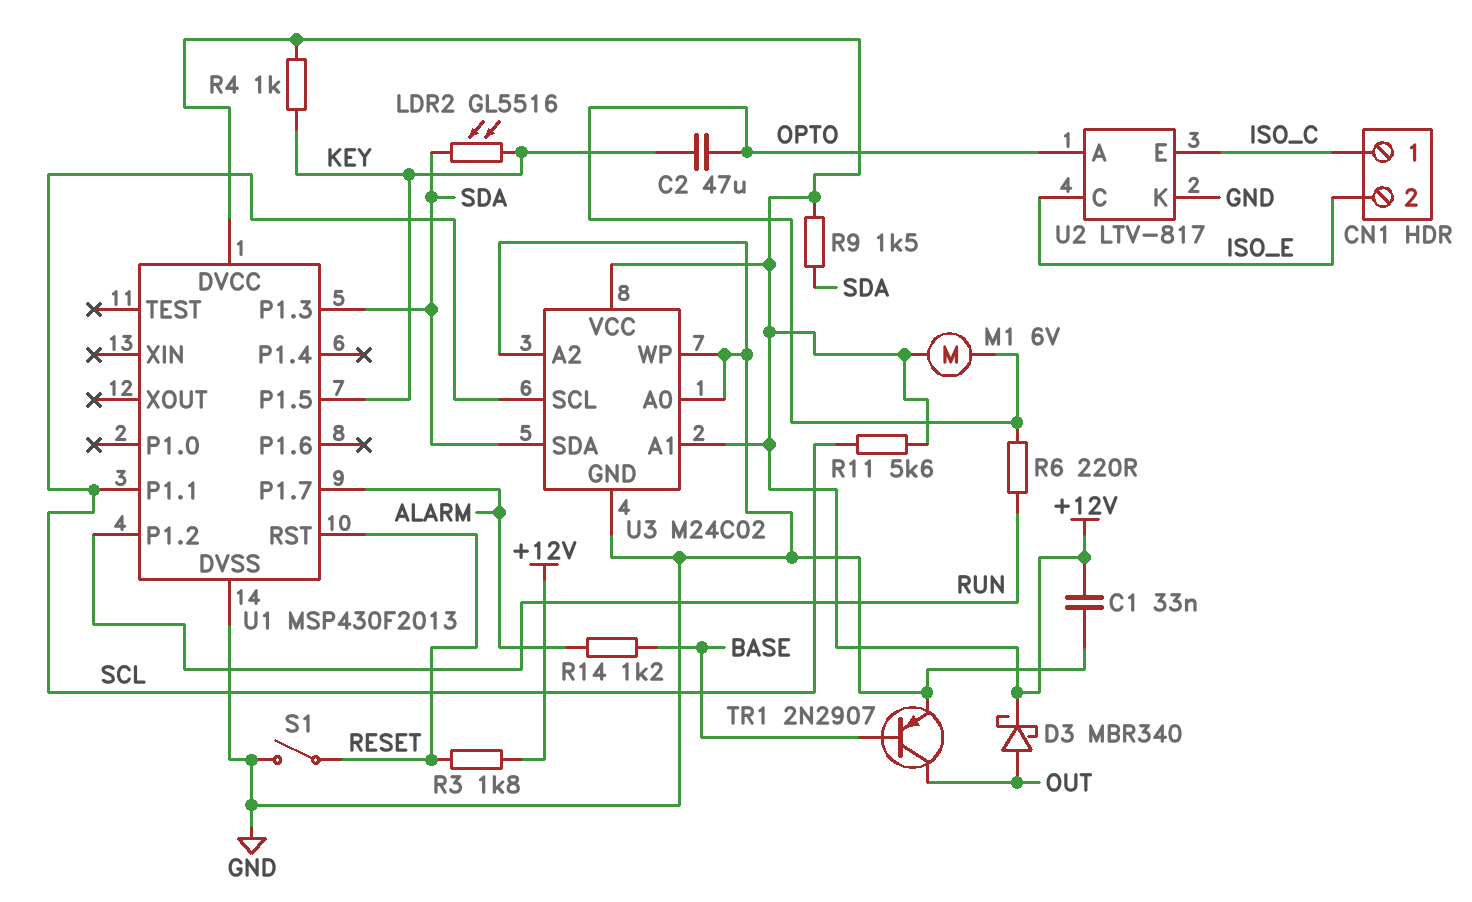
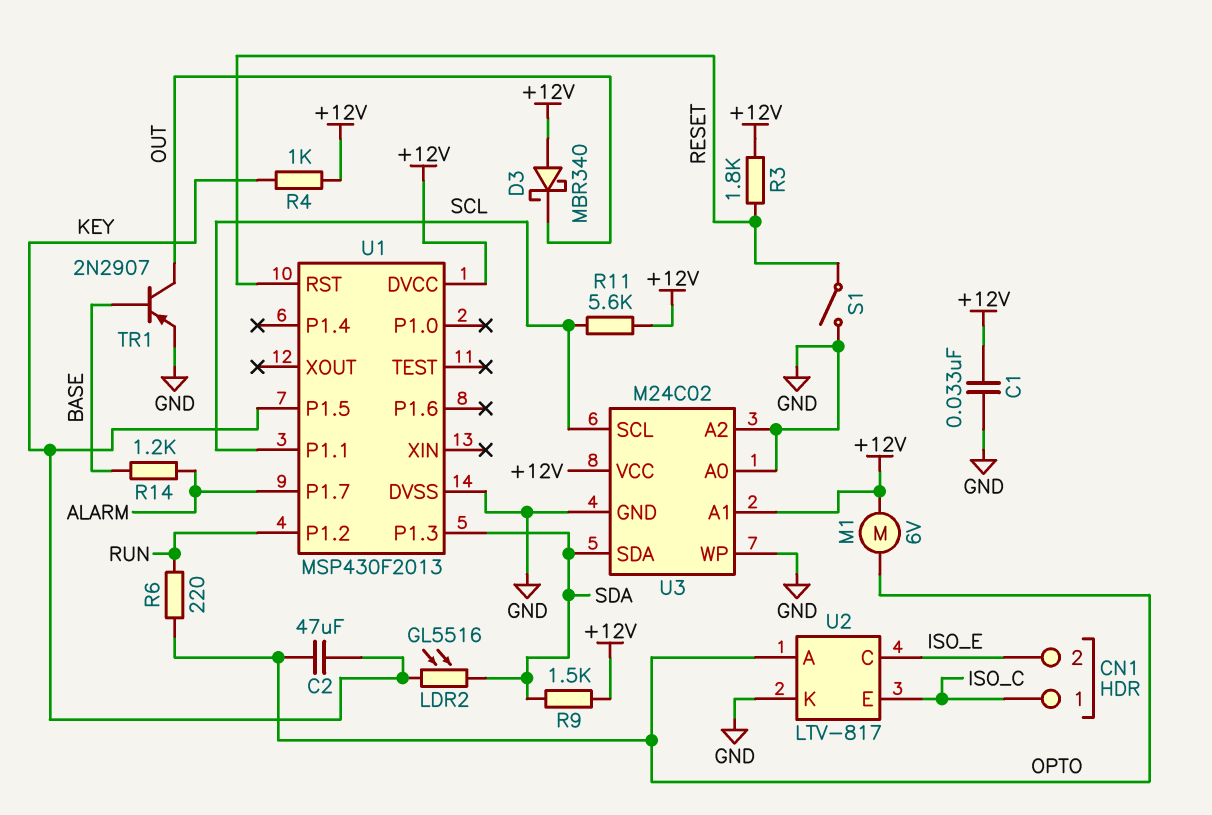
D3: schottky MBR340 (A OUT, K +12V) -> schottky MBR340 (A +12V, K OUT)

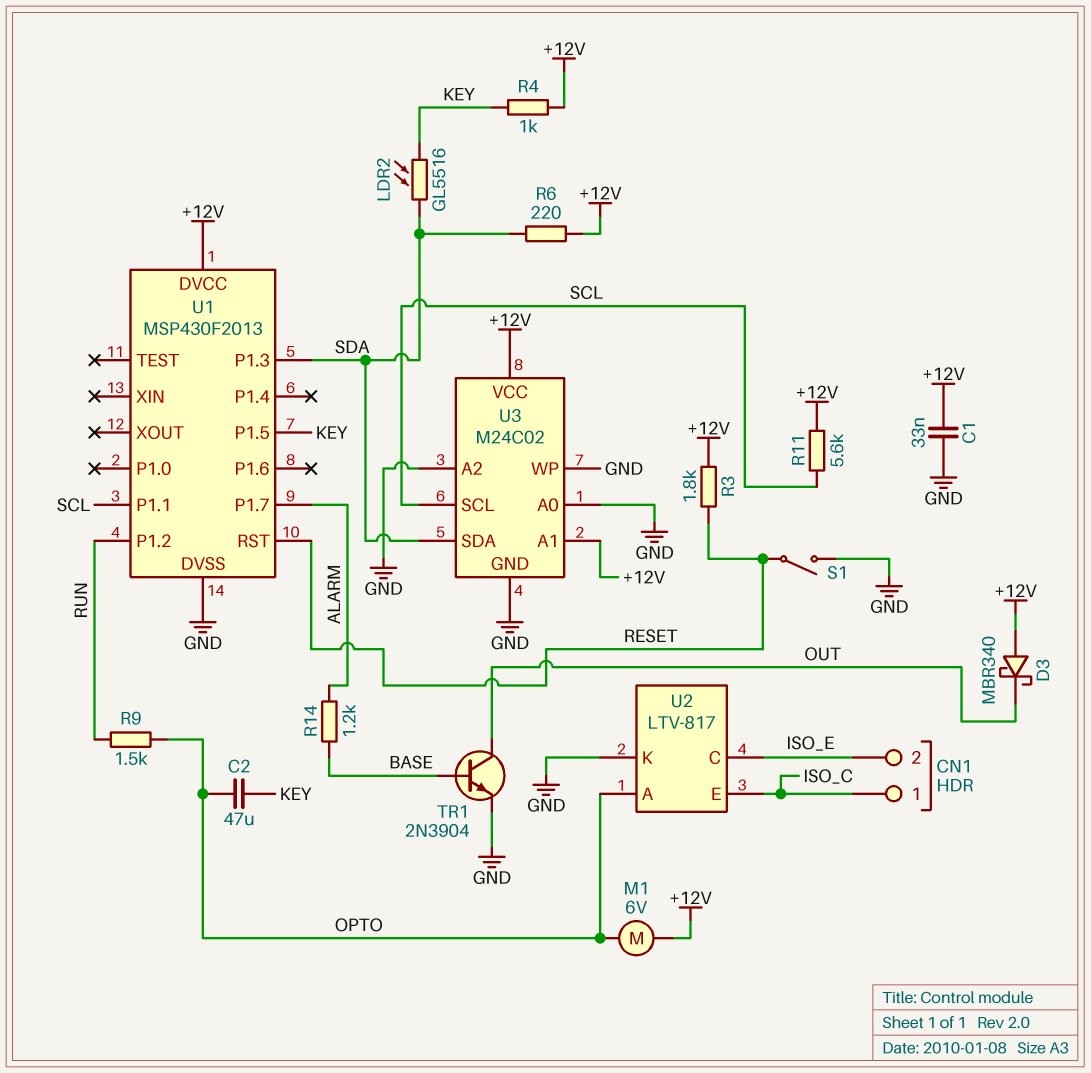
R6: 220 (OPTO, RUN) -> 220 (+12V, SDA)
R9: 1.5k (+12V, SDA) -> 1.5k (OPTO, RUN)
TR1: PNP 2N2907 (B BASE, C OUT, E GND) -> NPN 2N3904 (B BASE, C OUT, E GND)

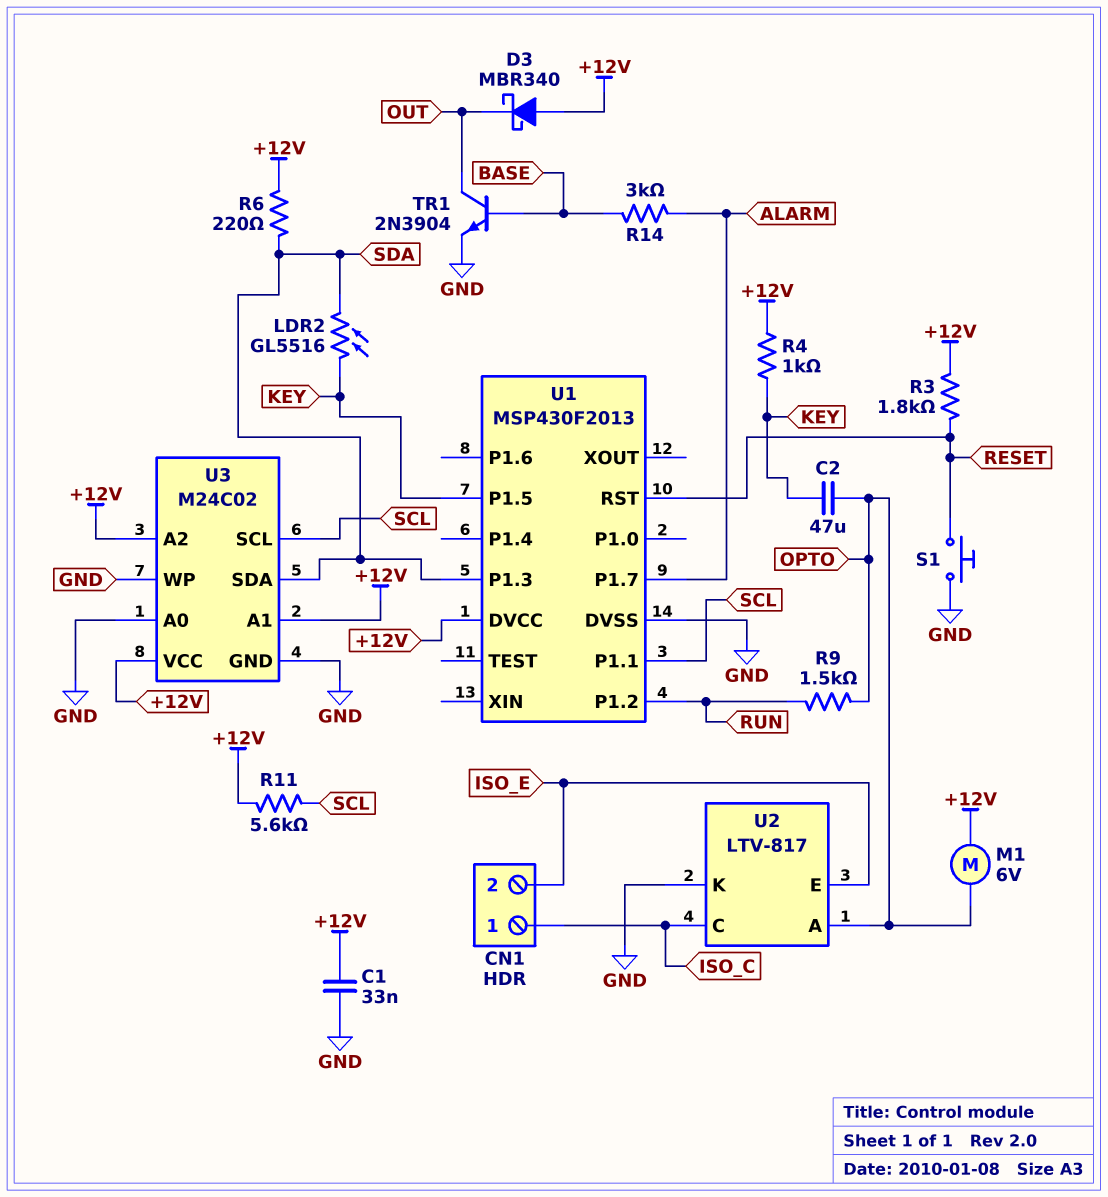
R14: 1.2k (ALARM, BASE) -> 3k (ALARM, BASE)
S1: switch (GND, RESET) -> button (GND, RESET)
U2 pin C: ISO_E -> ISO_C
U2 pin E: ISO_C -> ISO_E
U3 pin A2: GND -> +12V

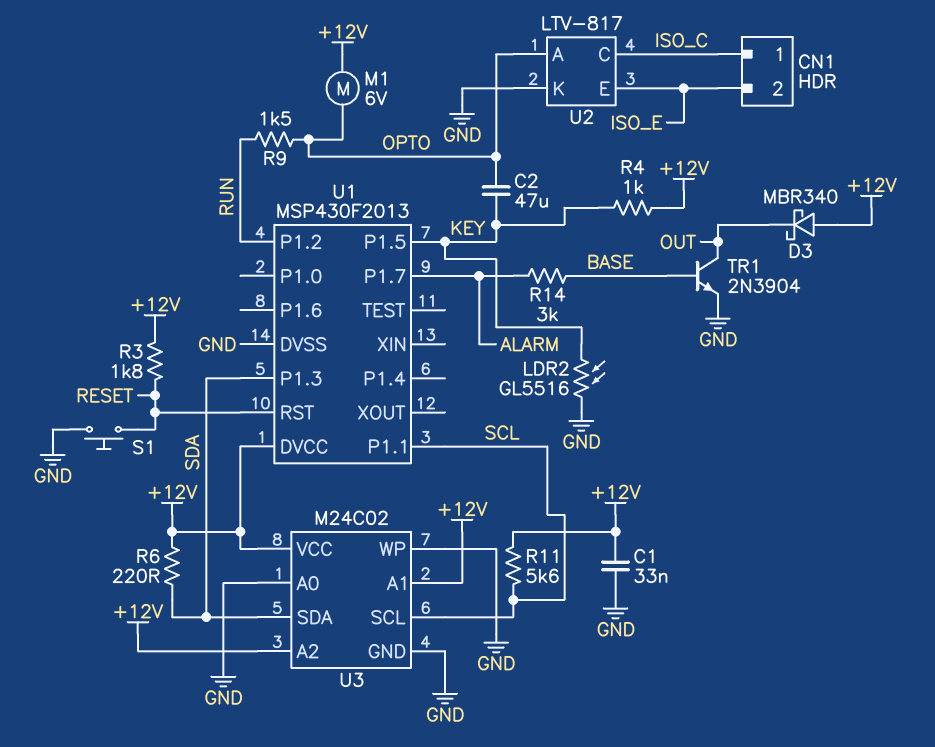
LDR2: GL5516 (KEY, SDA) -> GL5516 (GND, KEY)

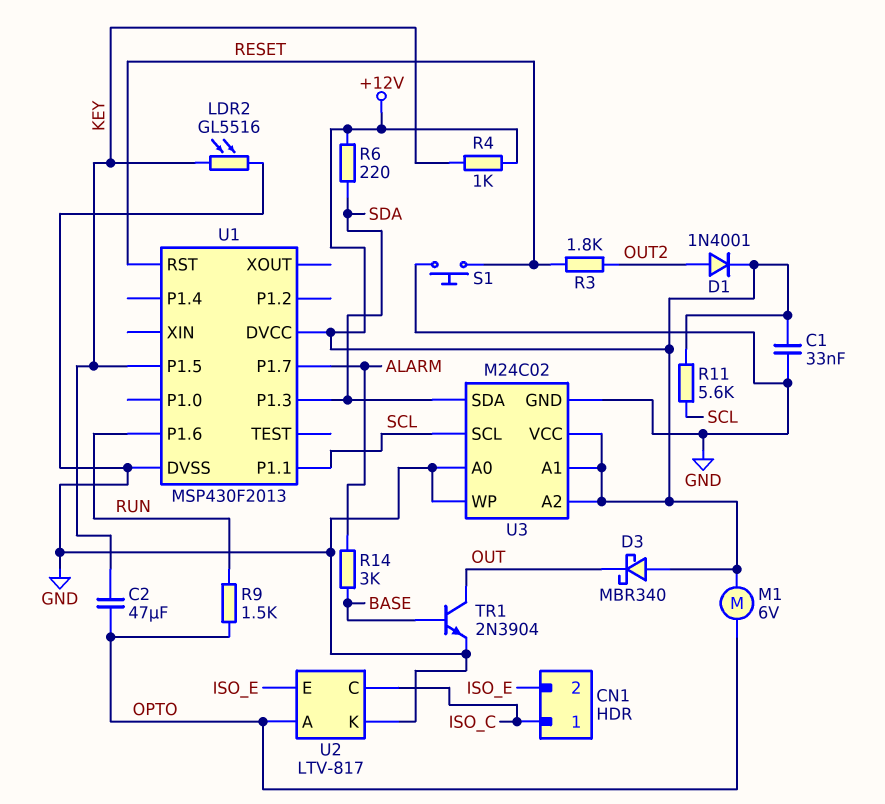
D1: none -> diode 1N4001 (A OUT2, K +12V)
R3: 1.8k (+12V, RESET) -> 1.8k (OUT2, RESET)
U1 pin P1.2: RUN -> none
U1 pin P1.6: none -> RUN

